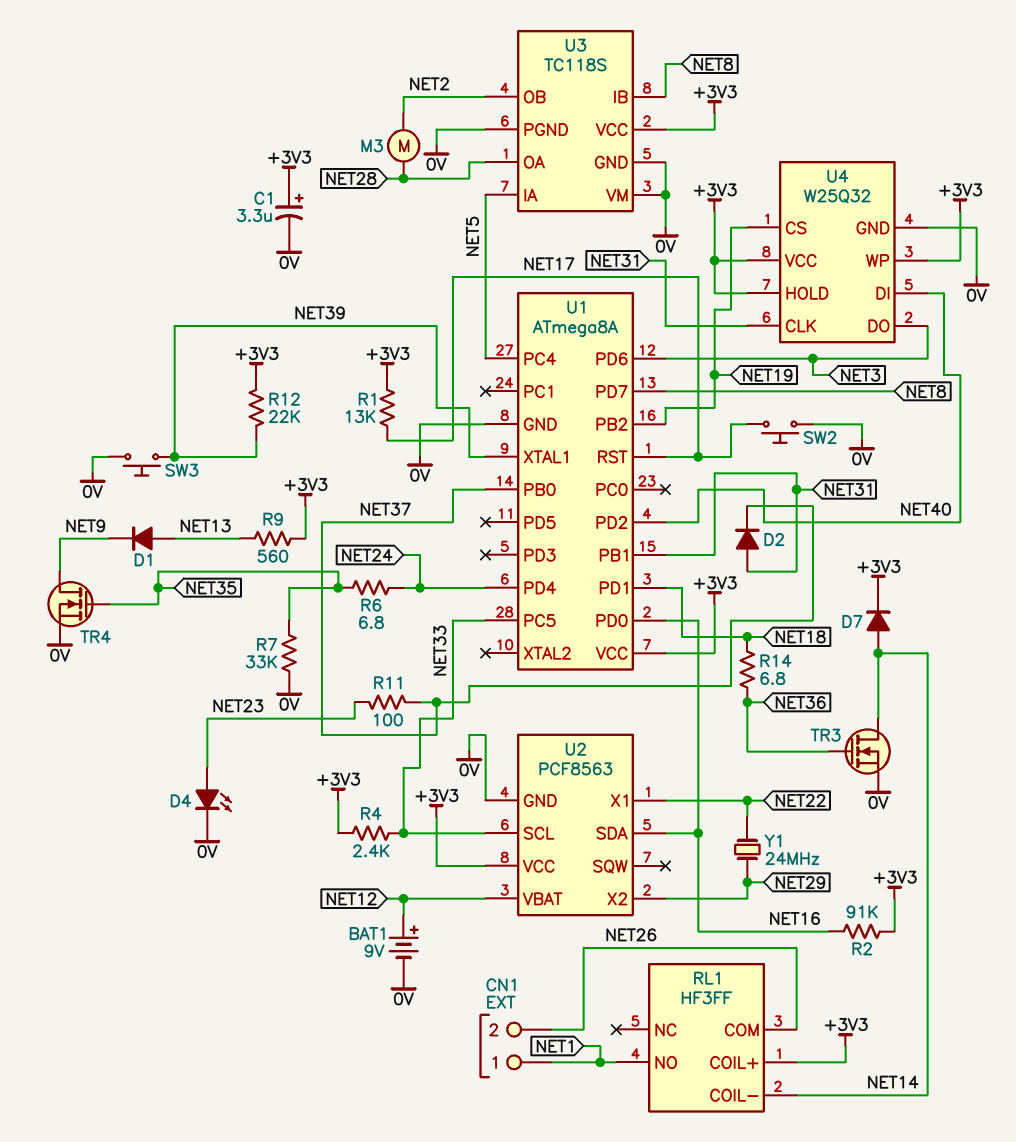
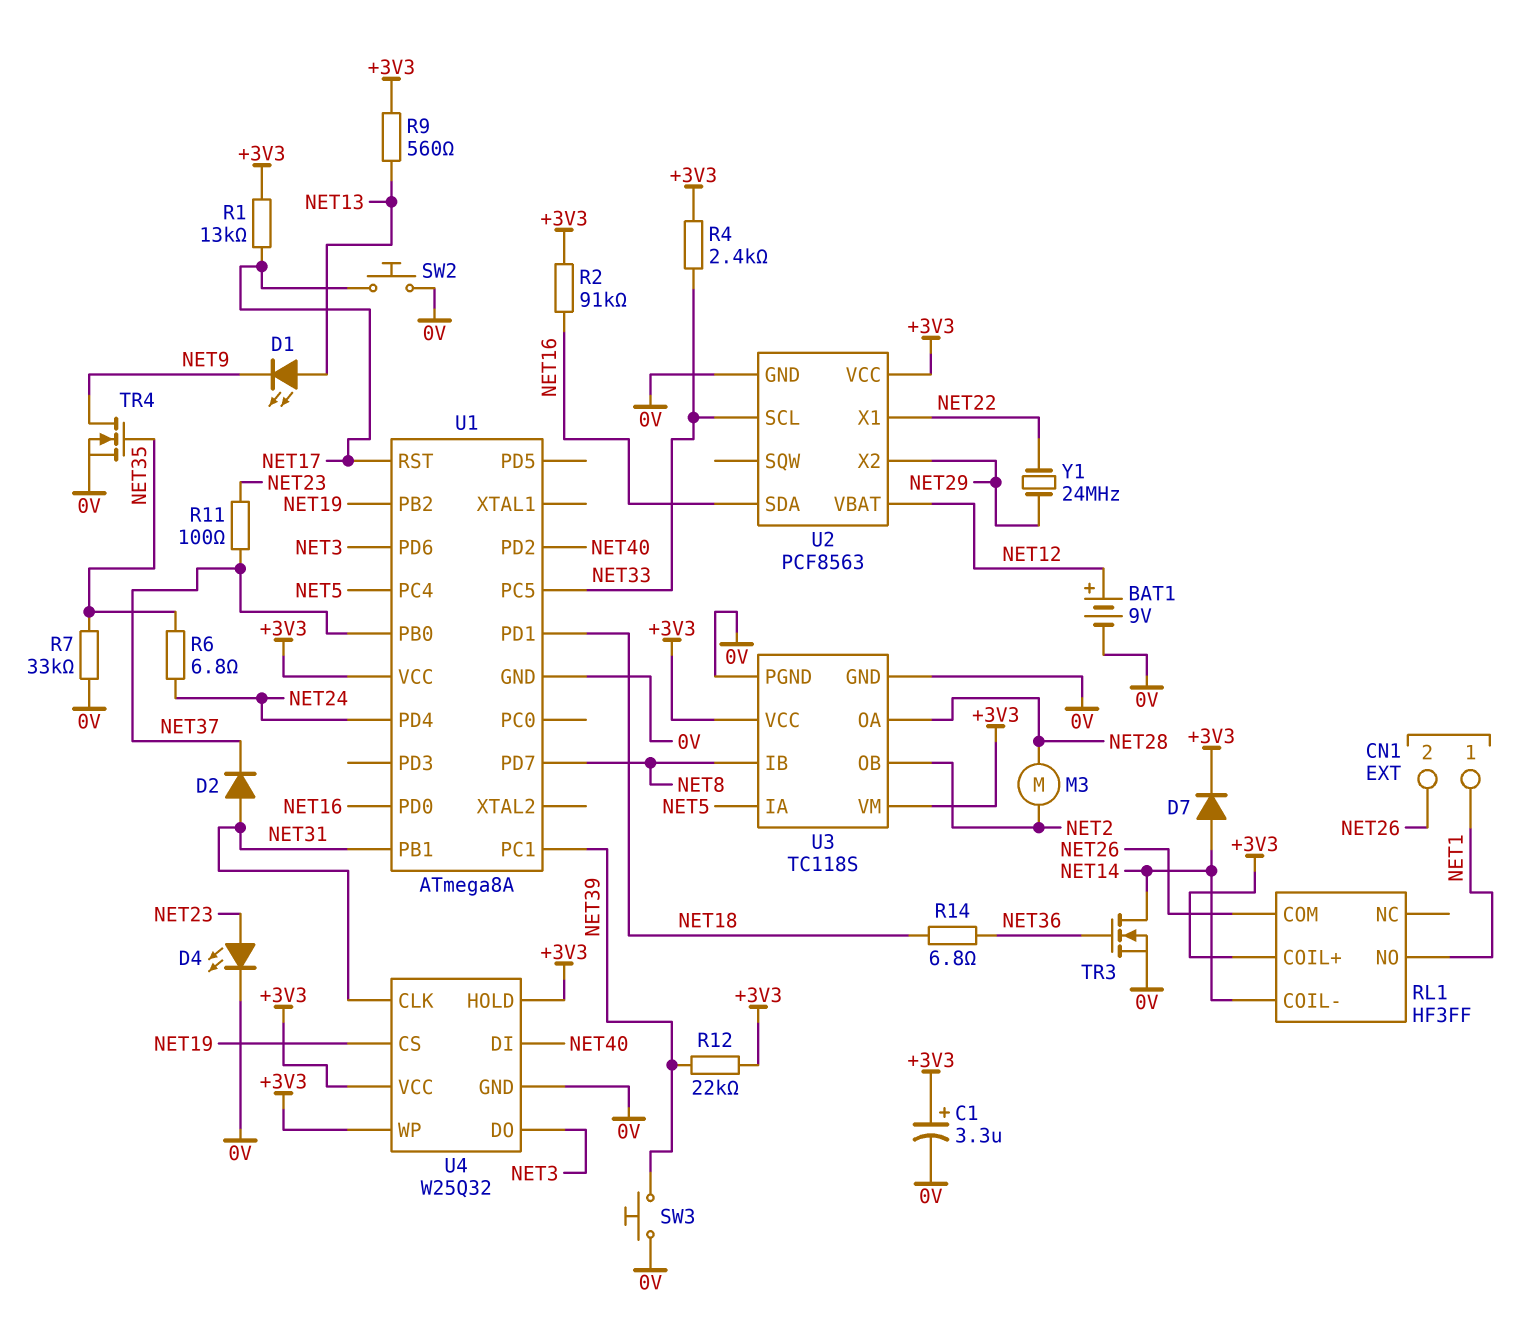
D1: diode (A NET13, K NET9) -> LED (A NET13, K NET9)
U1 pin PC1: none -> NET39
U1 pin XTAL1: NET39 -> none
U3 pin VM: 0V -> +3V3

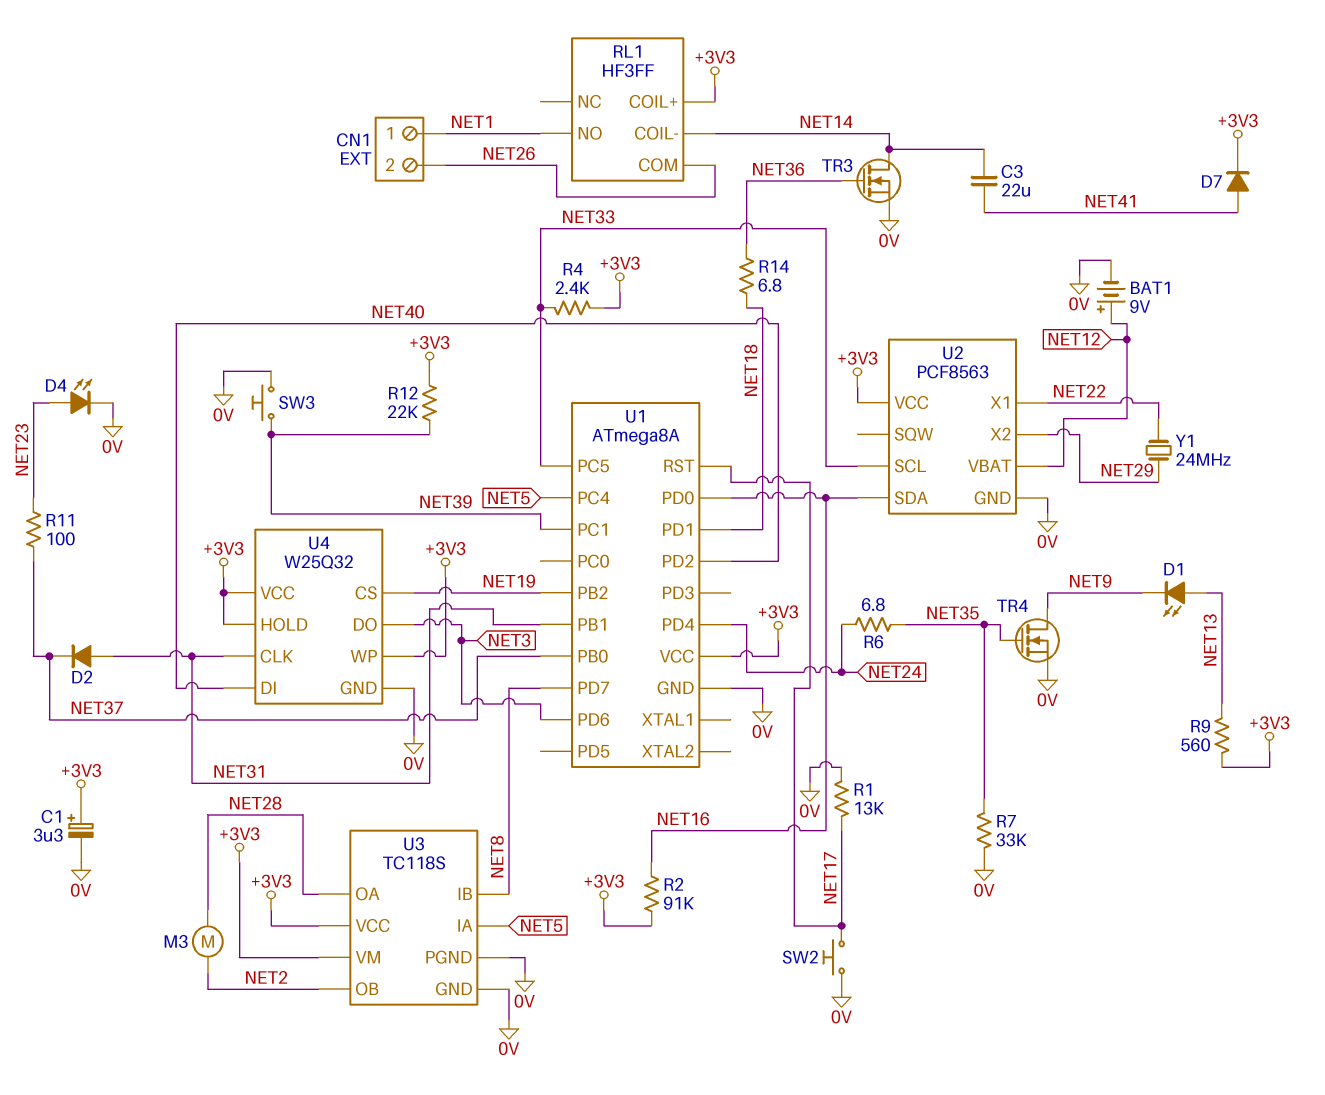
C3: none -> 22uF (NET14, NET41)
D7: diode (A NET14, K +3V3) -> diode (A NET41, K +3V3)
R1: 13k (+3V3, NET17) -> 13k (0V, NET17)

